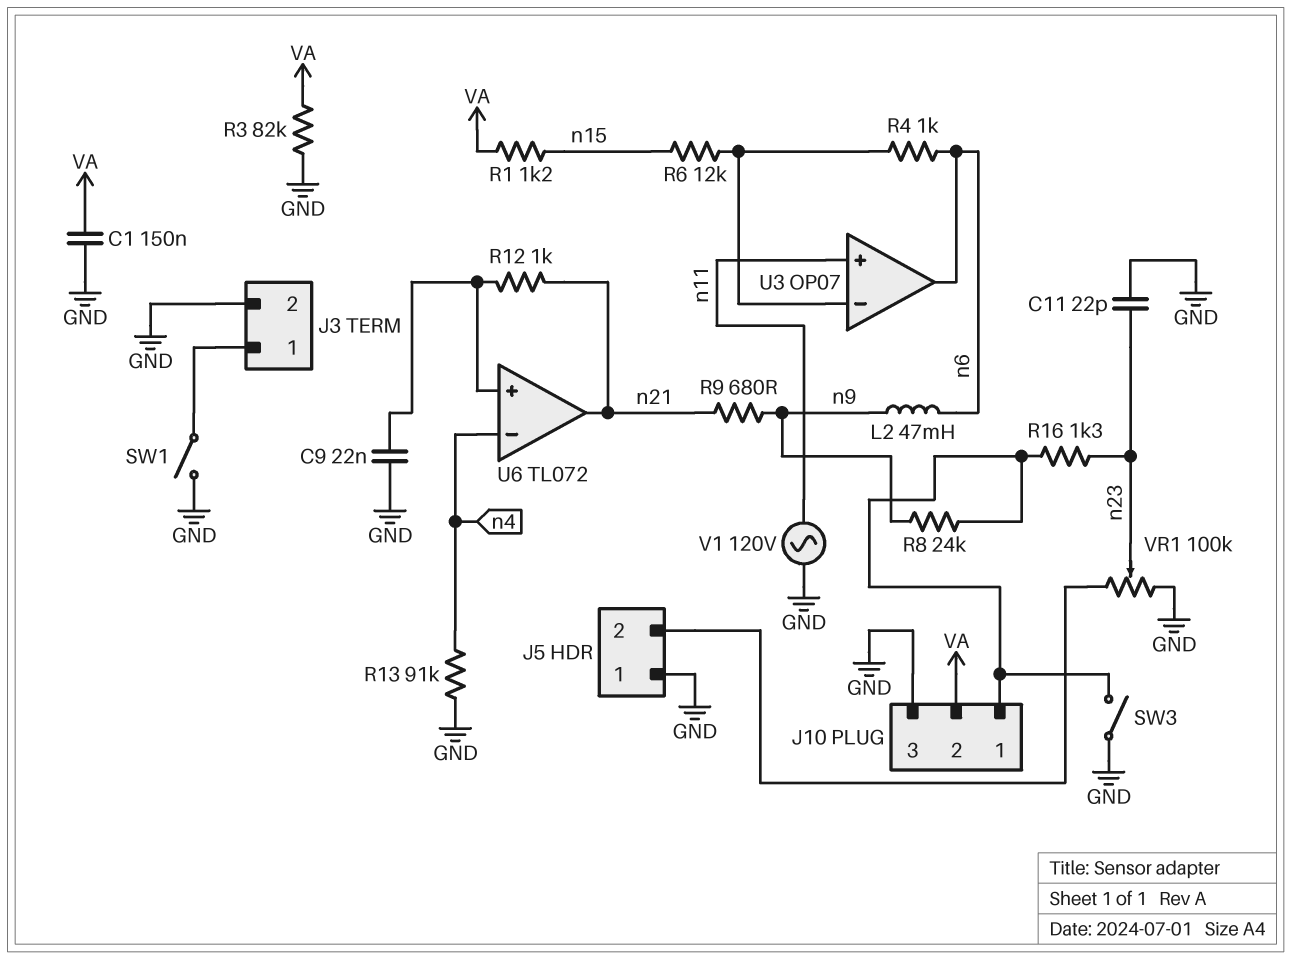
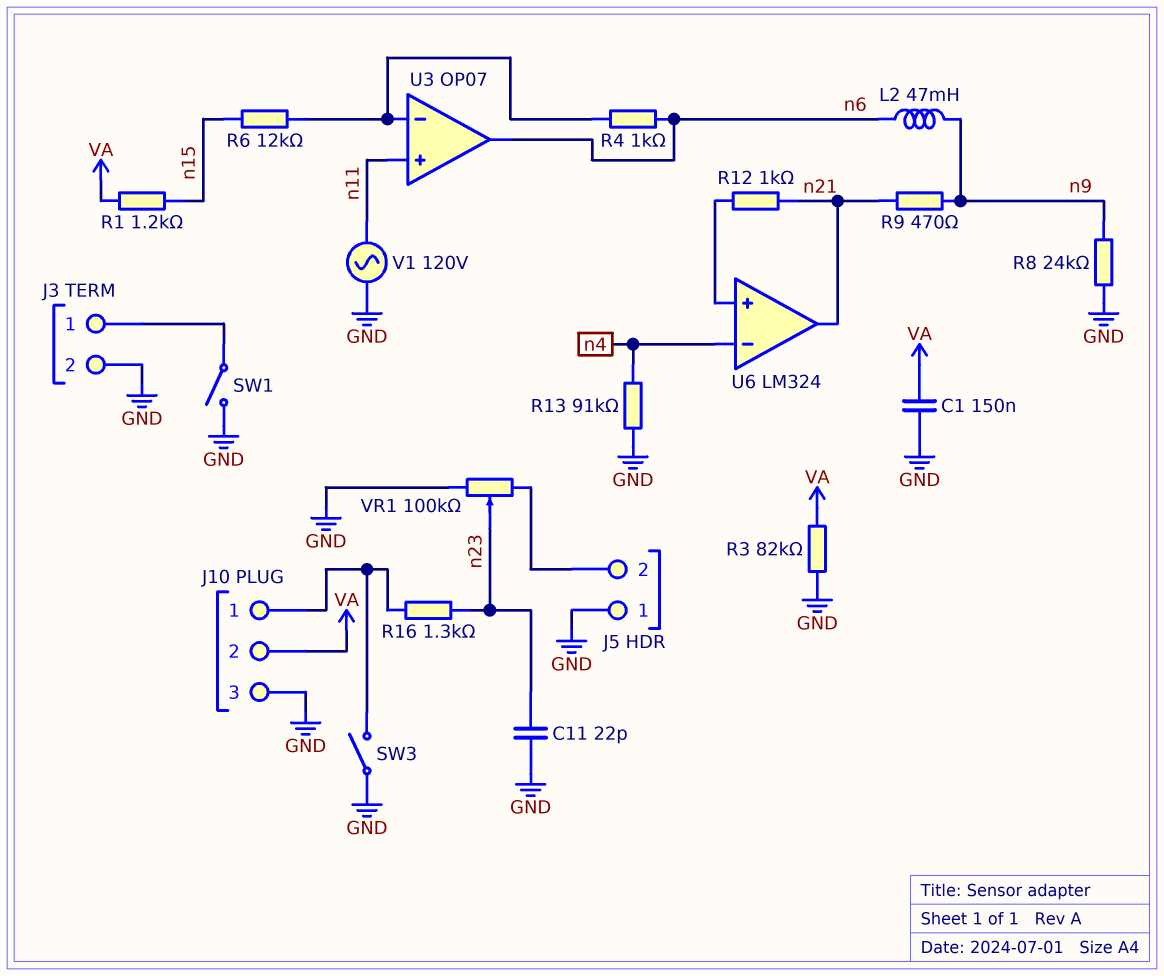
C9: 22nF (GND, U6/in+) -> none
R8: 24k (J10/1, n9) -> 24k (GND, n9)
R9: 680 (n9, n21) -> 470 (n9, n21)
U6: TL072 -> LM324

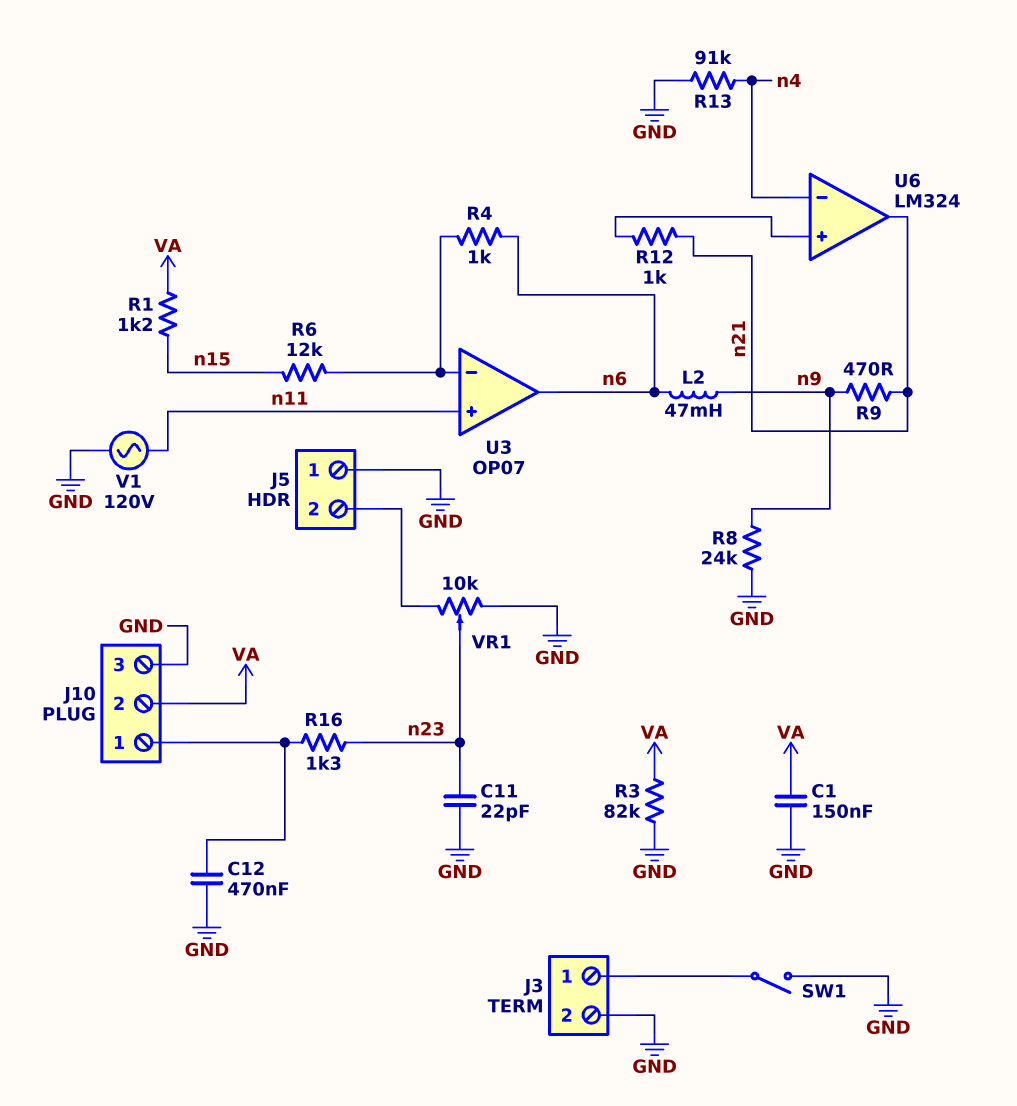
C12: none -> 470nF (GND, J10/1)
SW3: switch (GND, J10/1) -> none
VR1: 100k (GND, J5/2, wiper n23) -> 10k (GND, J5/2, wiper n23)

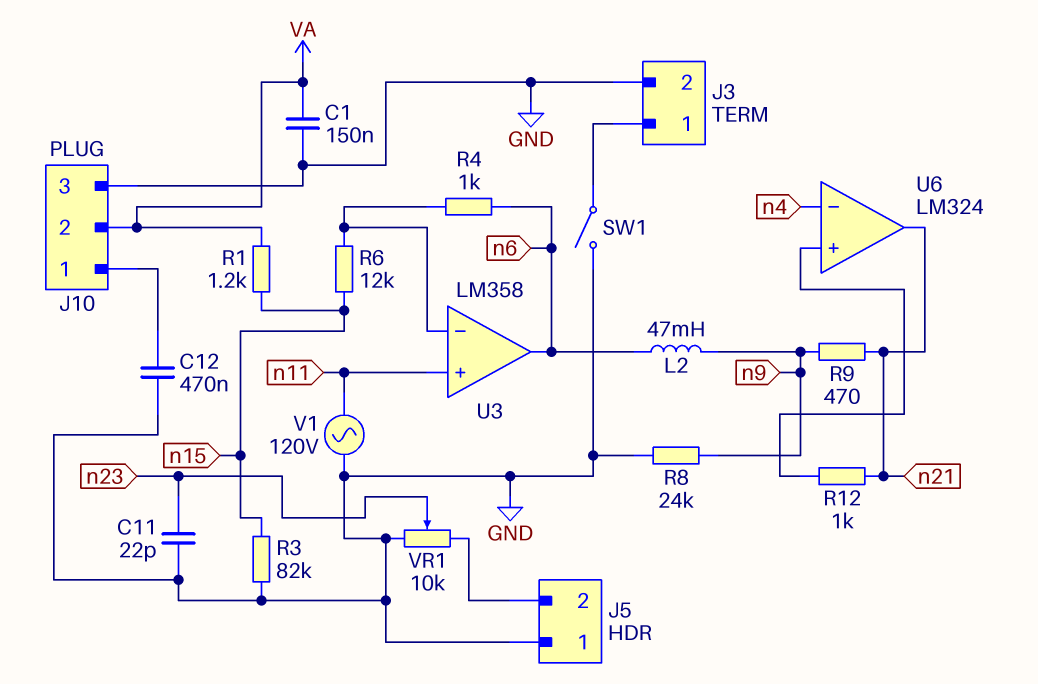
R3: 82k (GND, VA) -> 82k (GND, n15)
R13: 91k (GND, n4) -> none
R16: 1.3k (J10/1, n23) -> none
U3: OP07 -> LM358

